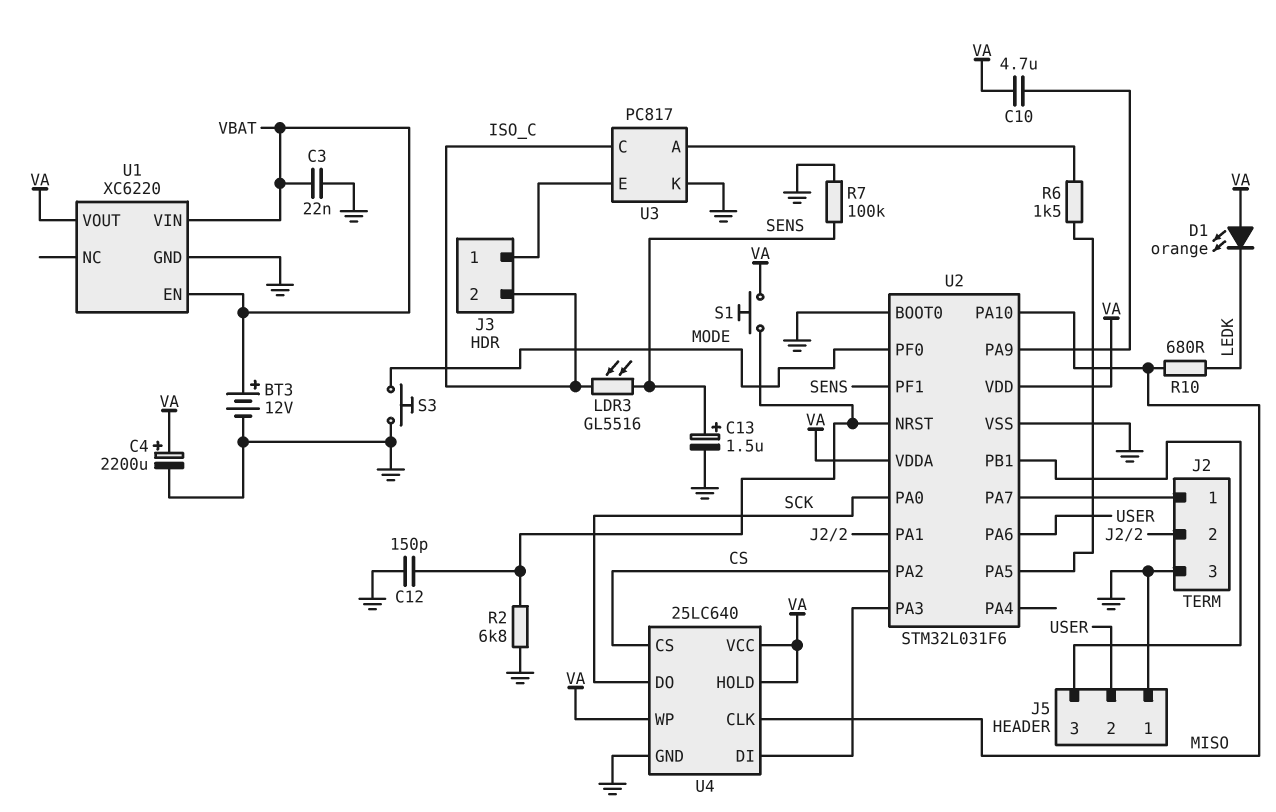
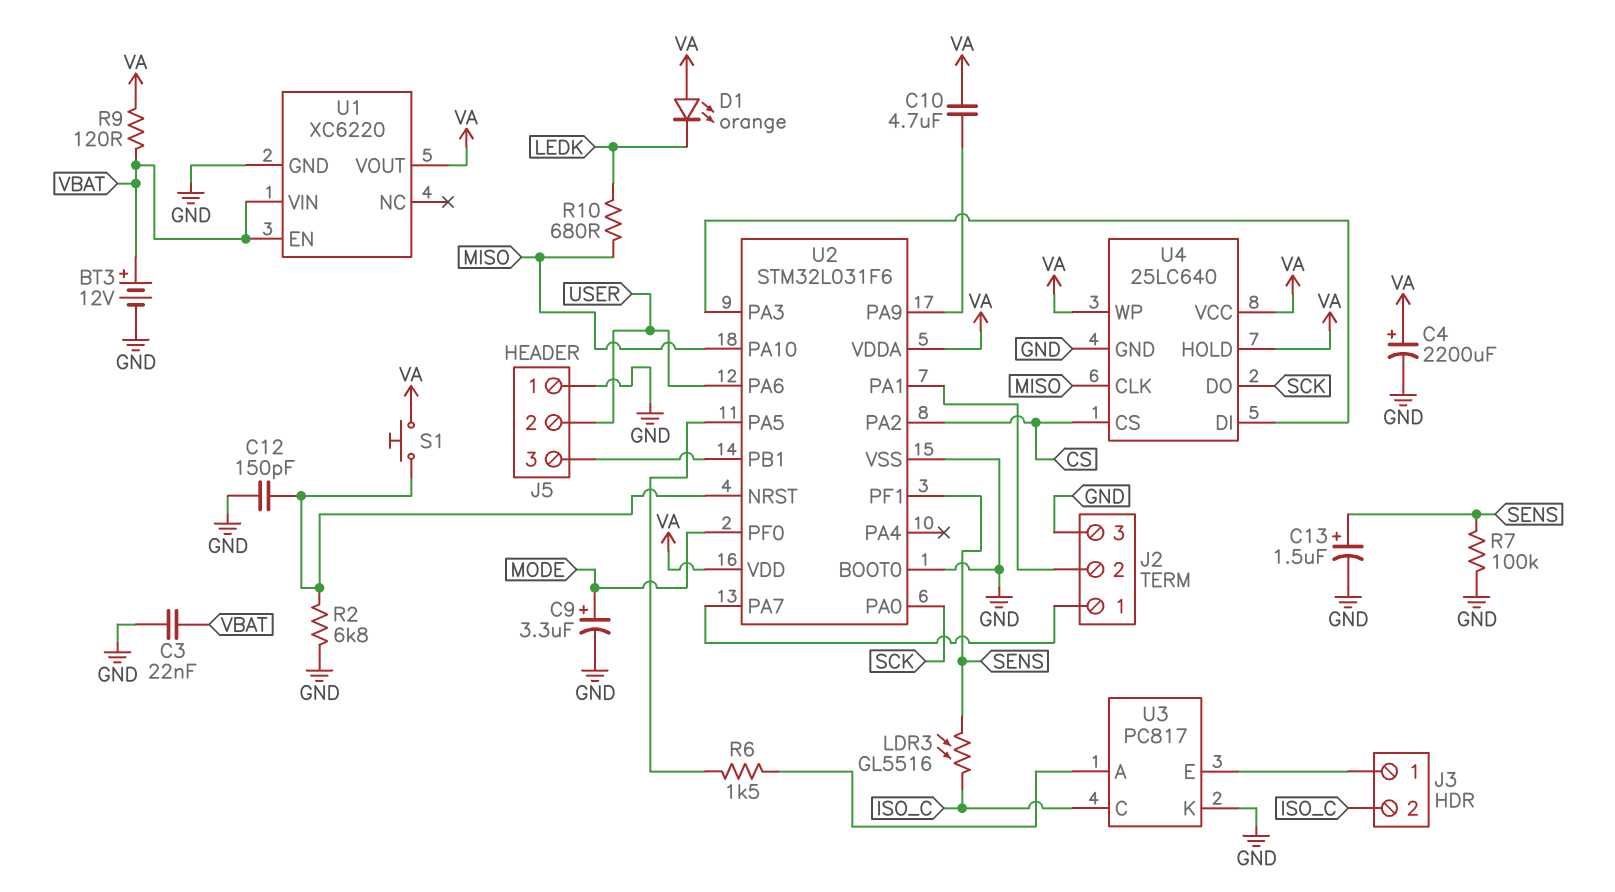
C9: none -> 3.3uF (plus MODE, minus GND)
R9: none -> 120 (VA, VBAT)
S3: button (GND, MODE) -> none

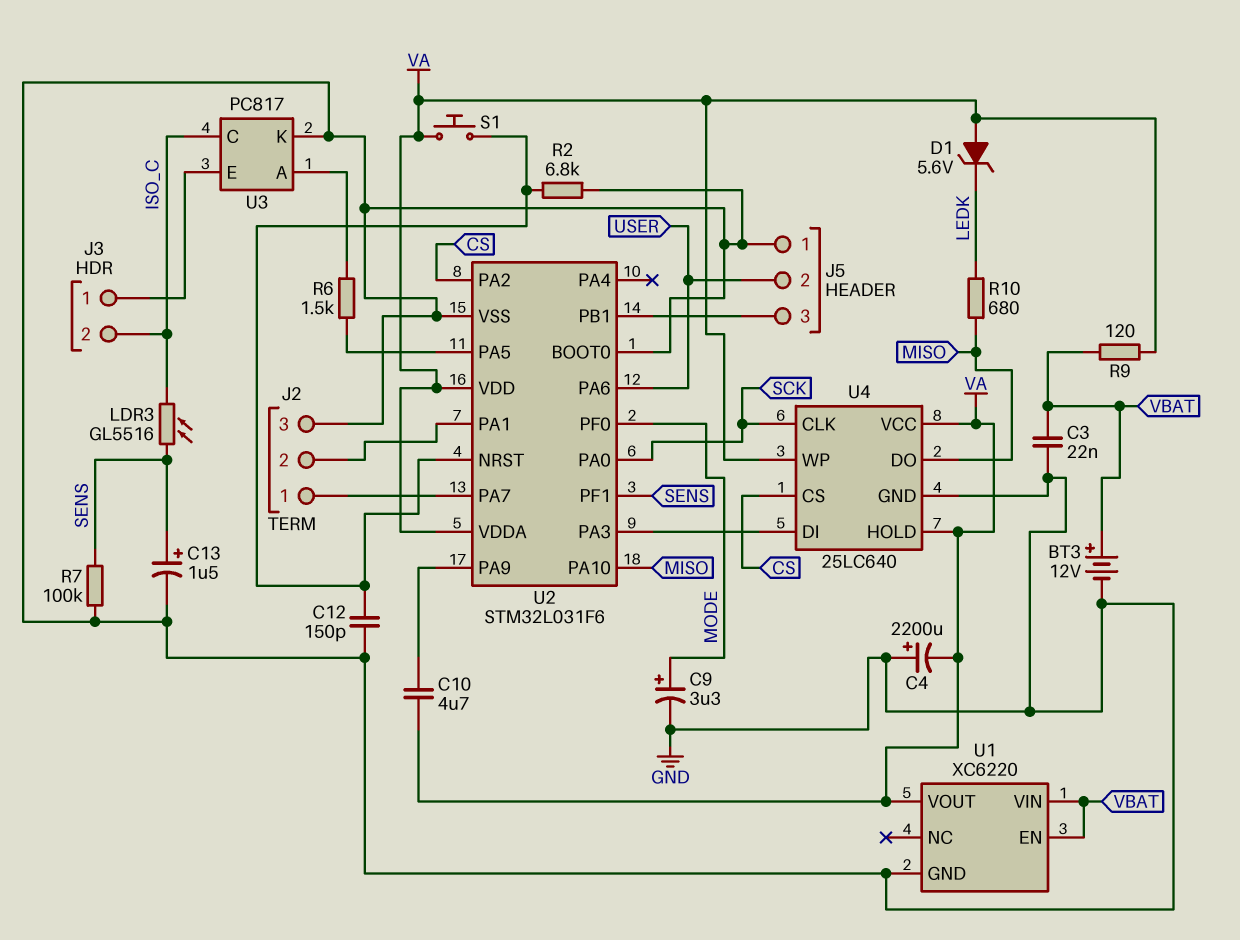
C4: 2200uF (plus VA, minus GND) -> 2200uF (plus GND, minus VA)
D1: LED orange (A VA, K LEDK) -> zener 5.6V (A VA, K LEDK)
U4 pin CLK: MISO -> SCK
U4 pin DO: SCK -> MISO

